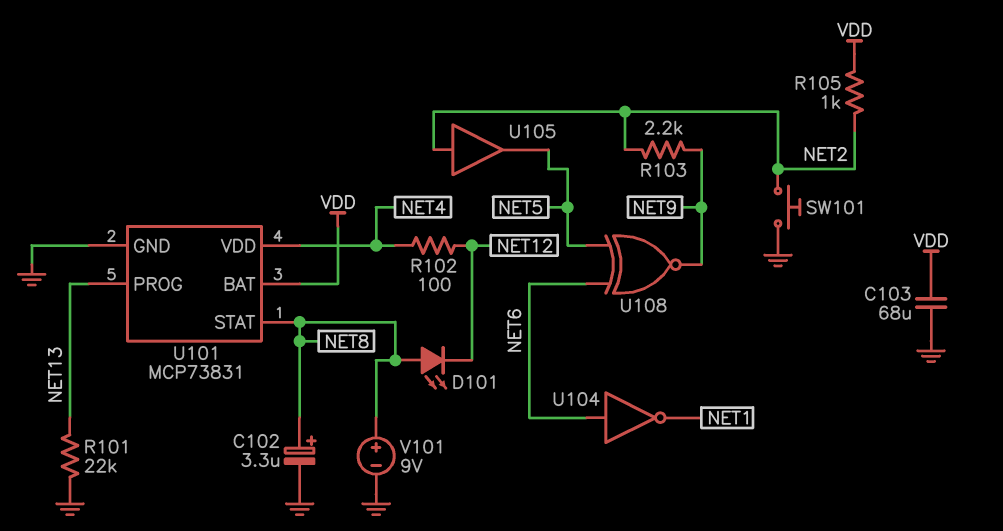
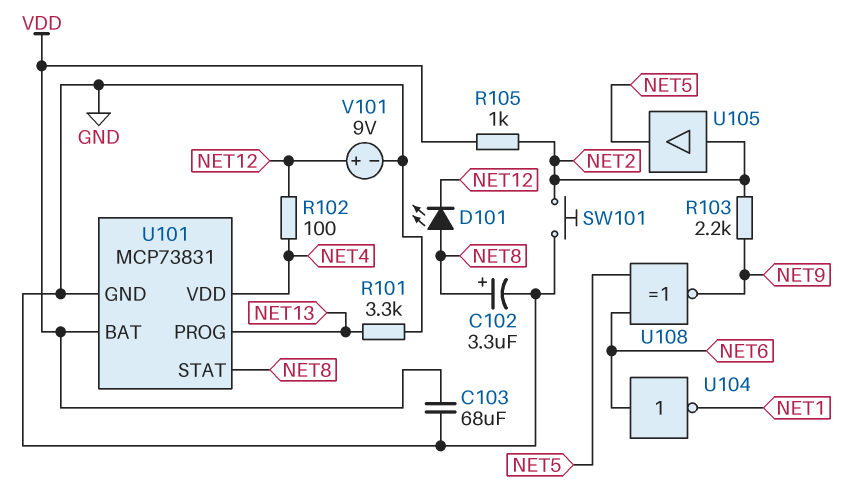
R101: 22k (GND, NET13) -> 3.3k (GND, NET13)
V101: 9V (plus NET8, minus GND) -> 9V (plus NET12, minus GND)

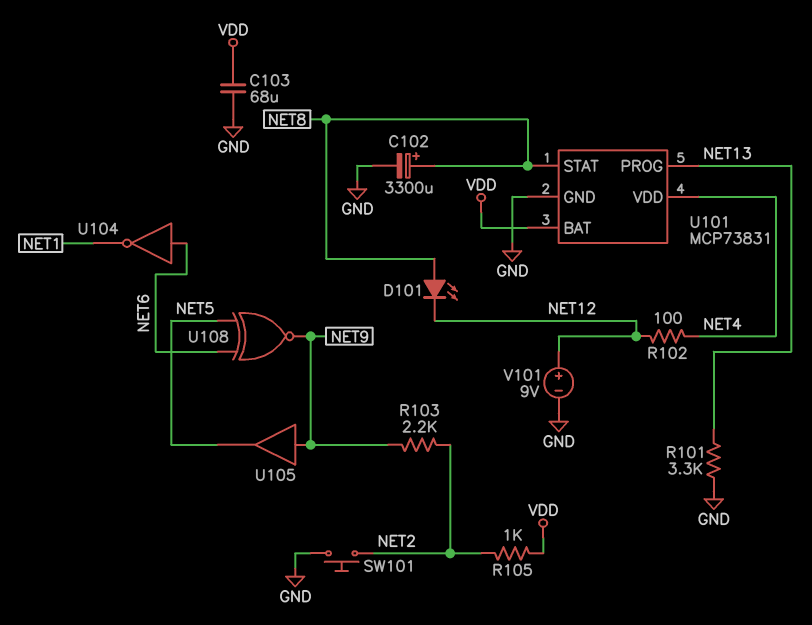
C102: 3.3uF (plus NET8, minus GND) -> 3300uF (plus NET8, minus GND)
U105: buffer (in NET2, out NET5) -> buffer (in NET9, out NET5)

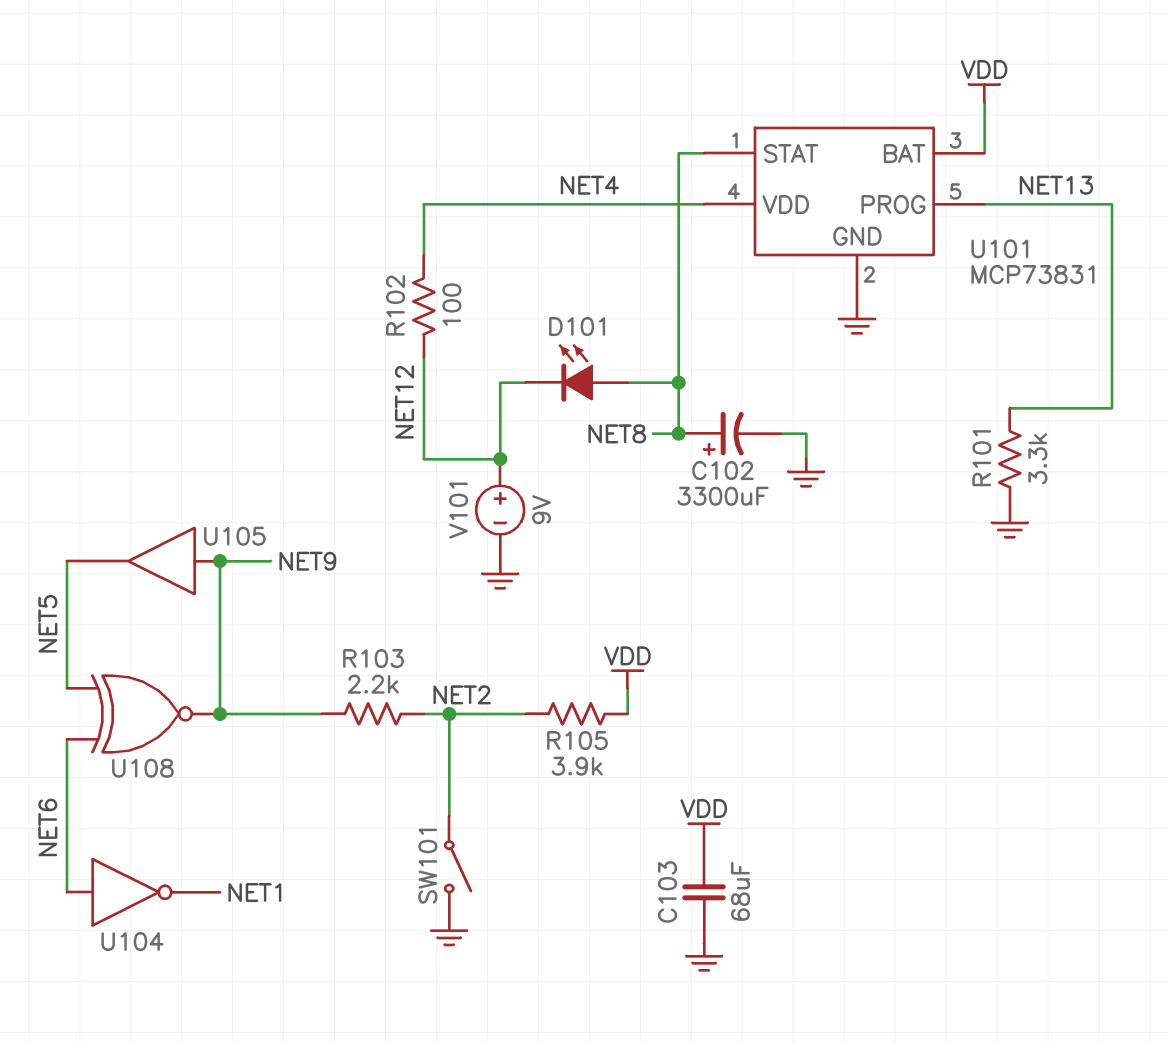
R105: 1k (NET2, VDD) -> 3.9k (NET2, VDD)
SW101: button (GND, NET2) -> switch (GND, NET2)

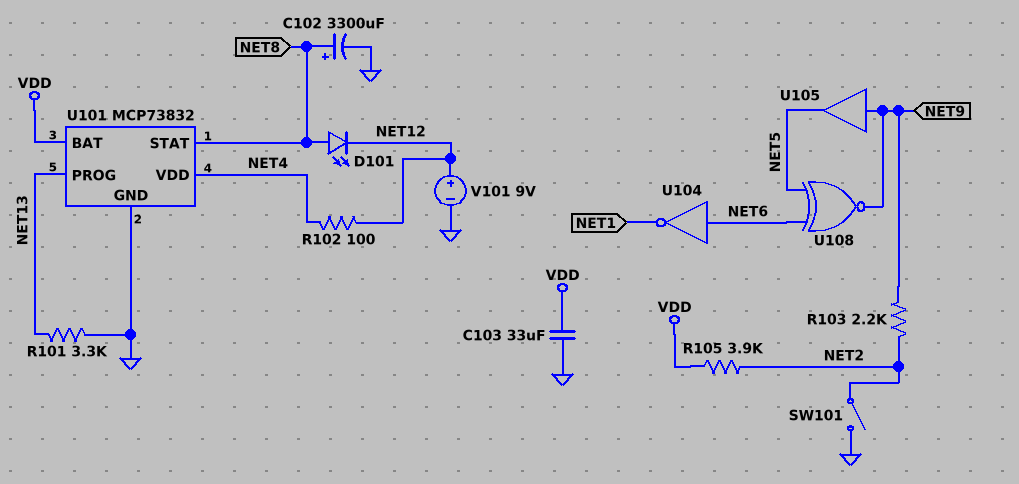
C103: 68uF (GND, VDD) -> 33uF (GND, VDD)
U101: MCP73831 -> MCP73832

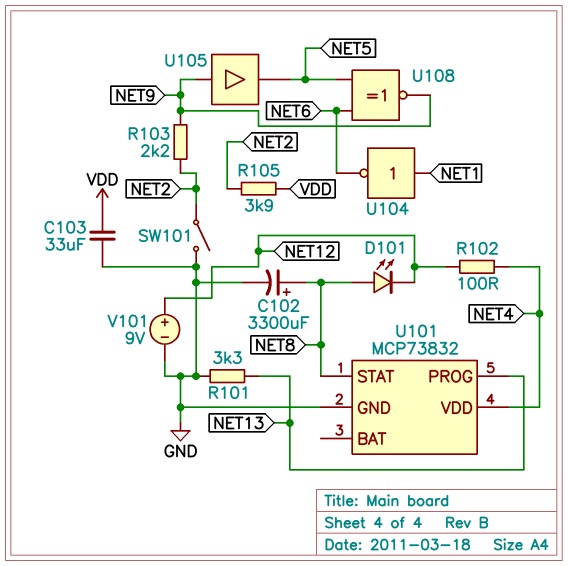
U101 pin BAT: VDD -> none
U104: NOT (in NET6, out NET1) -> NOT (in NET1, out NET6)

